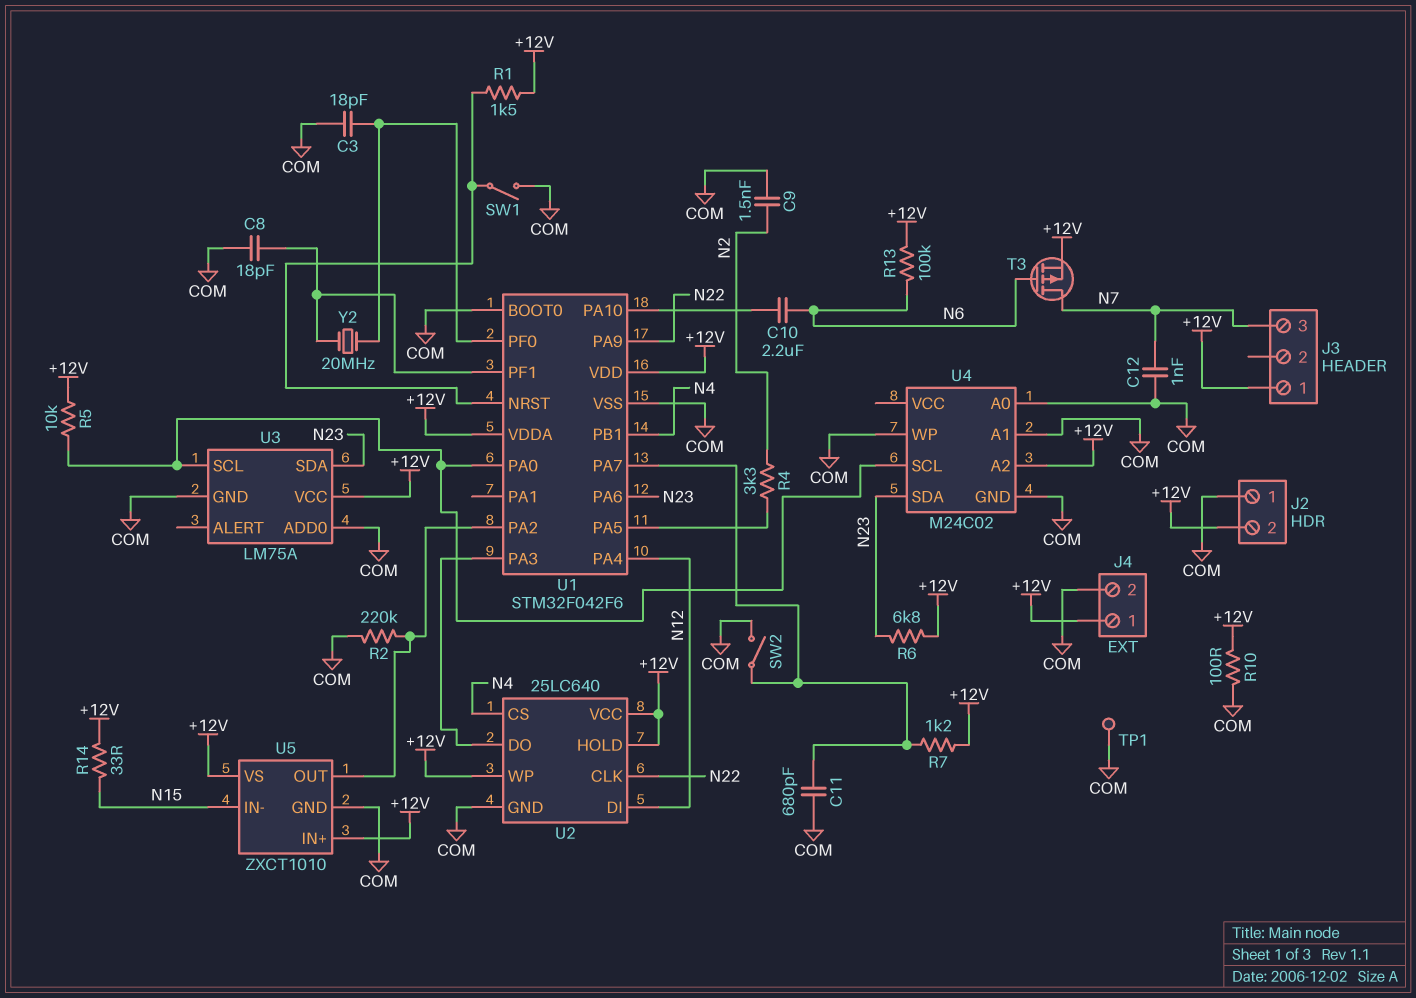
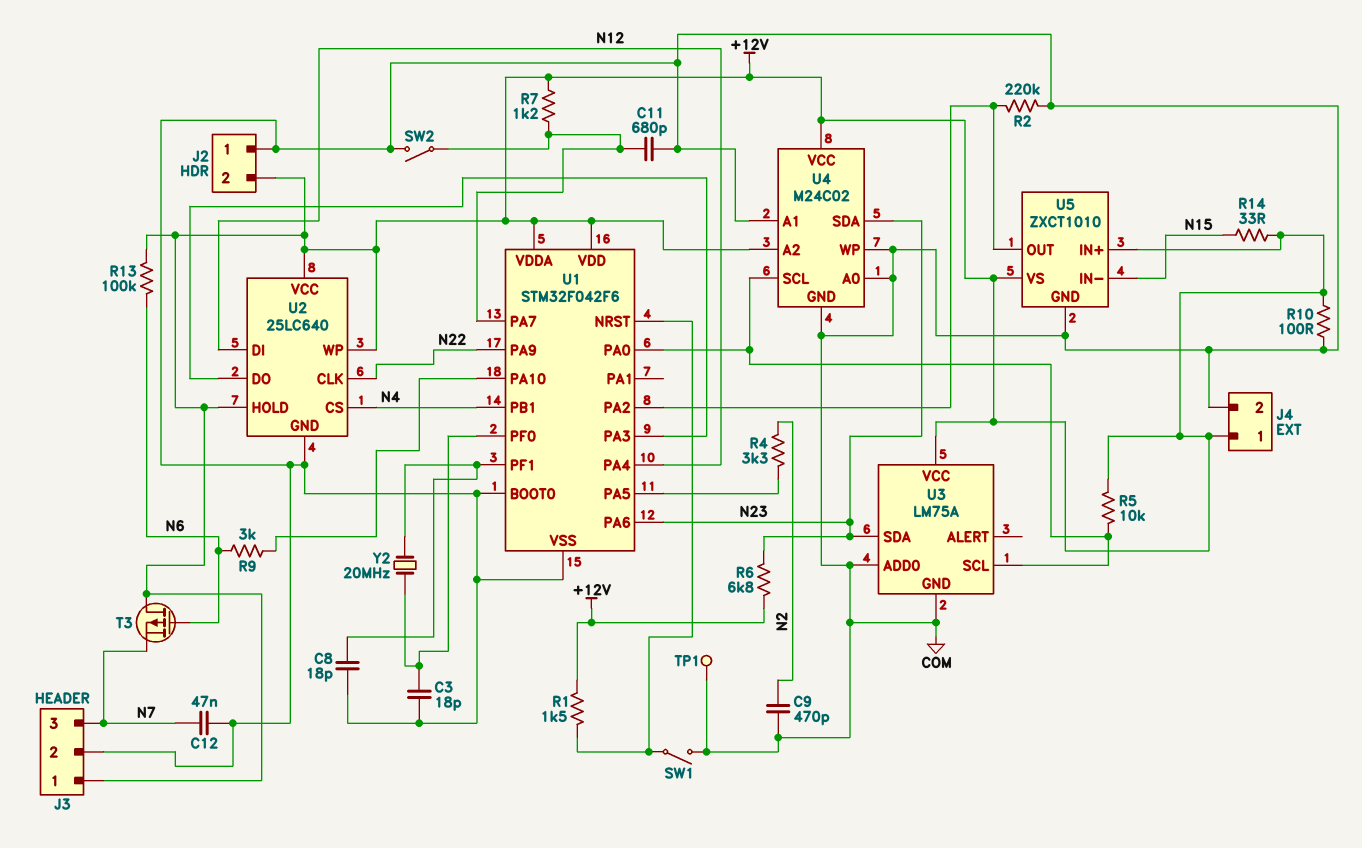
C9: 1.5nF (COM, N2) -> 470pF (COM, N2)
C10: 2.2uF (N6, U1/PA10) -> none
C12: 1nF (COM, N7) -> 47nF (COM, N7)
J3 pin 2: none -> COM
R9: none -> 3k (N6, U1/PA10)
T3: PMOS (G N6, D N7, S +12V) -> PMOS (G N6, D +12V, S N7)
U4 pin VCC: none -> +12V

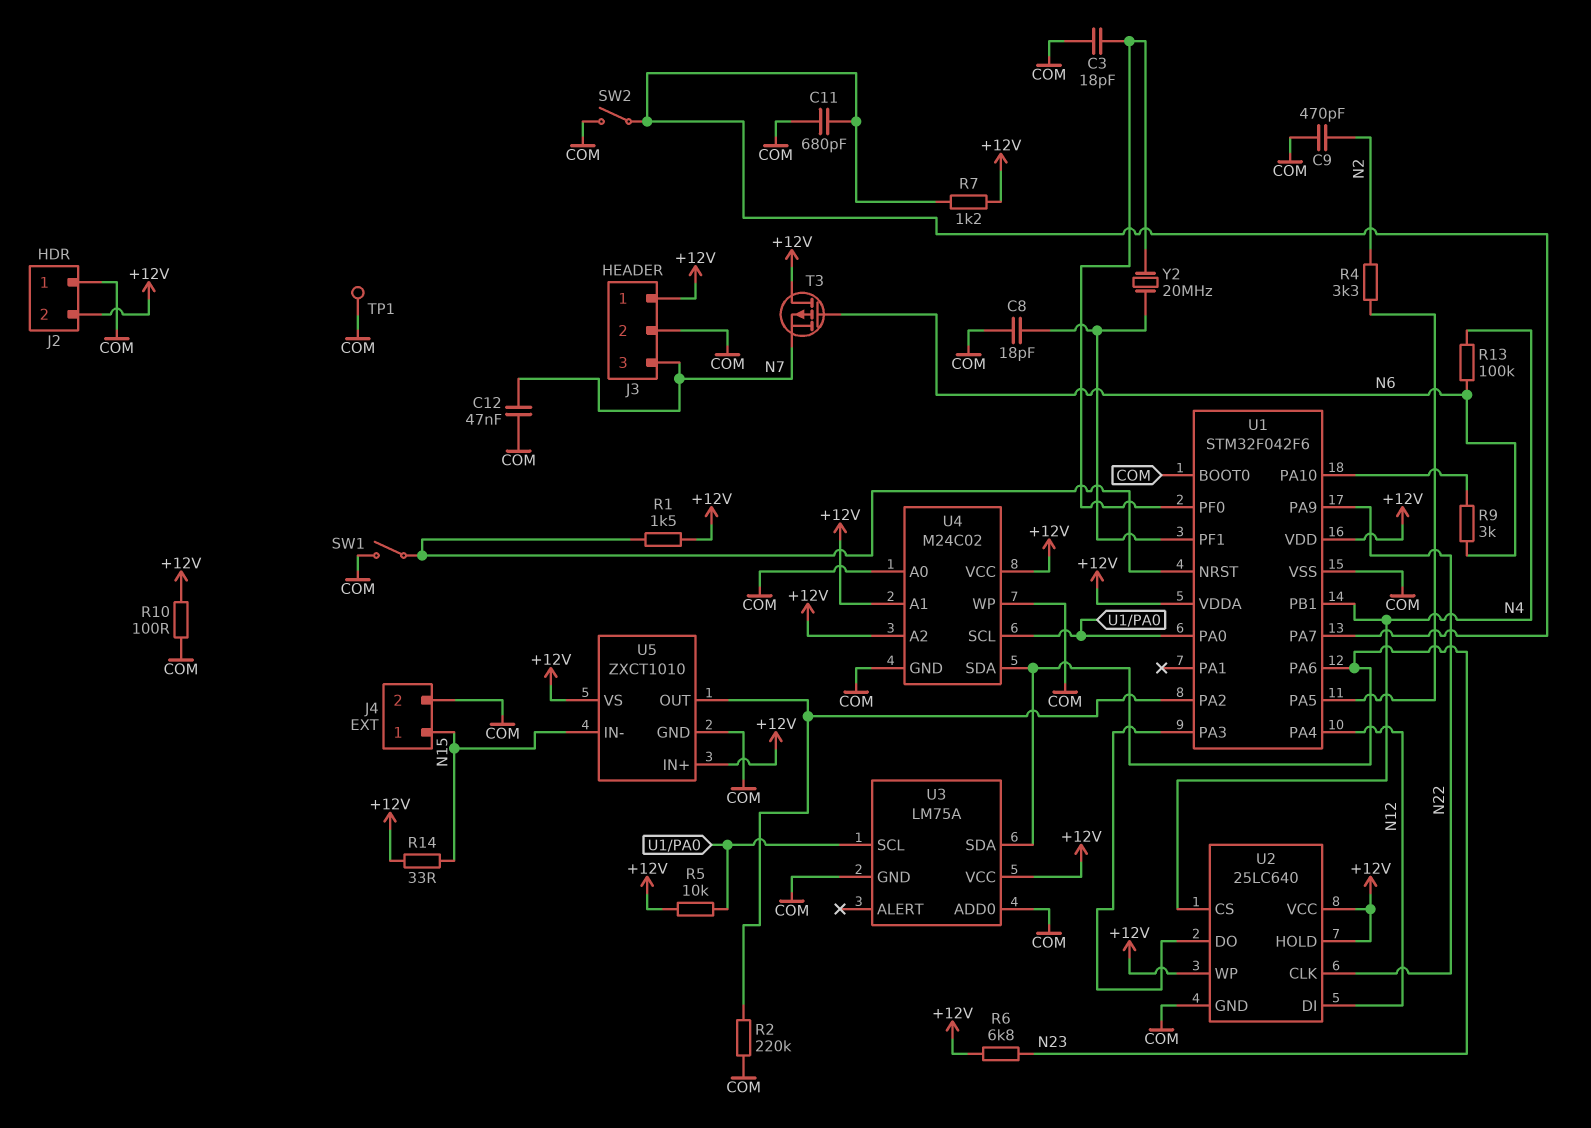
J4 pin 1: +12V -> N15
R13: 100k (+12V, N6) -> 100k (N4, N6)
U4 pin A1: COM -> +12V

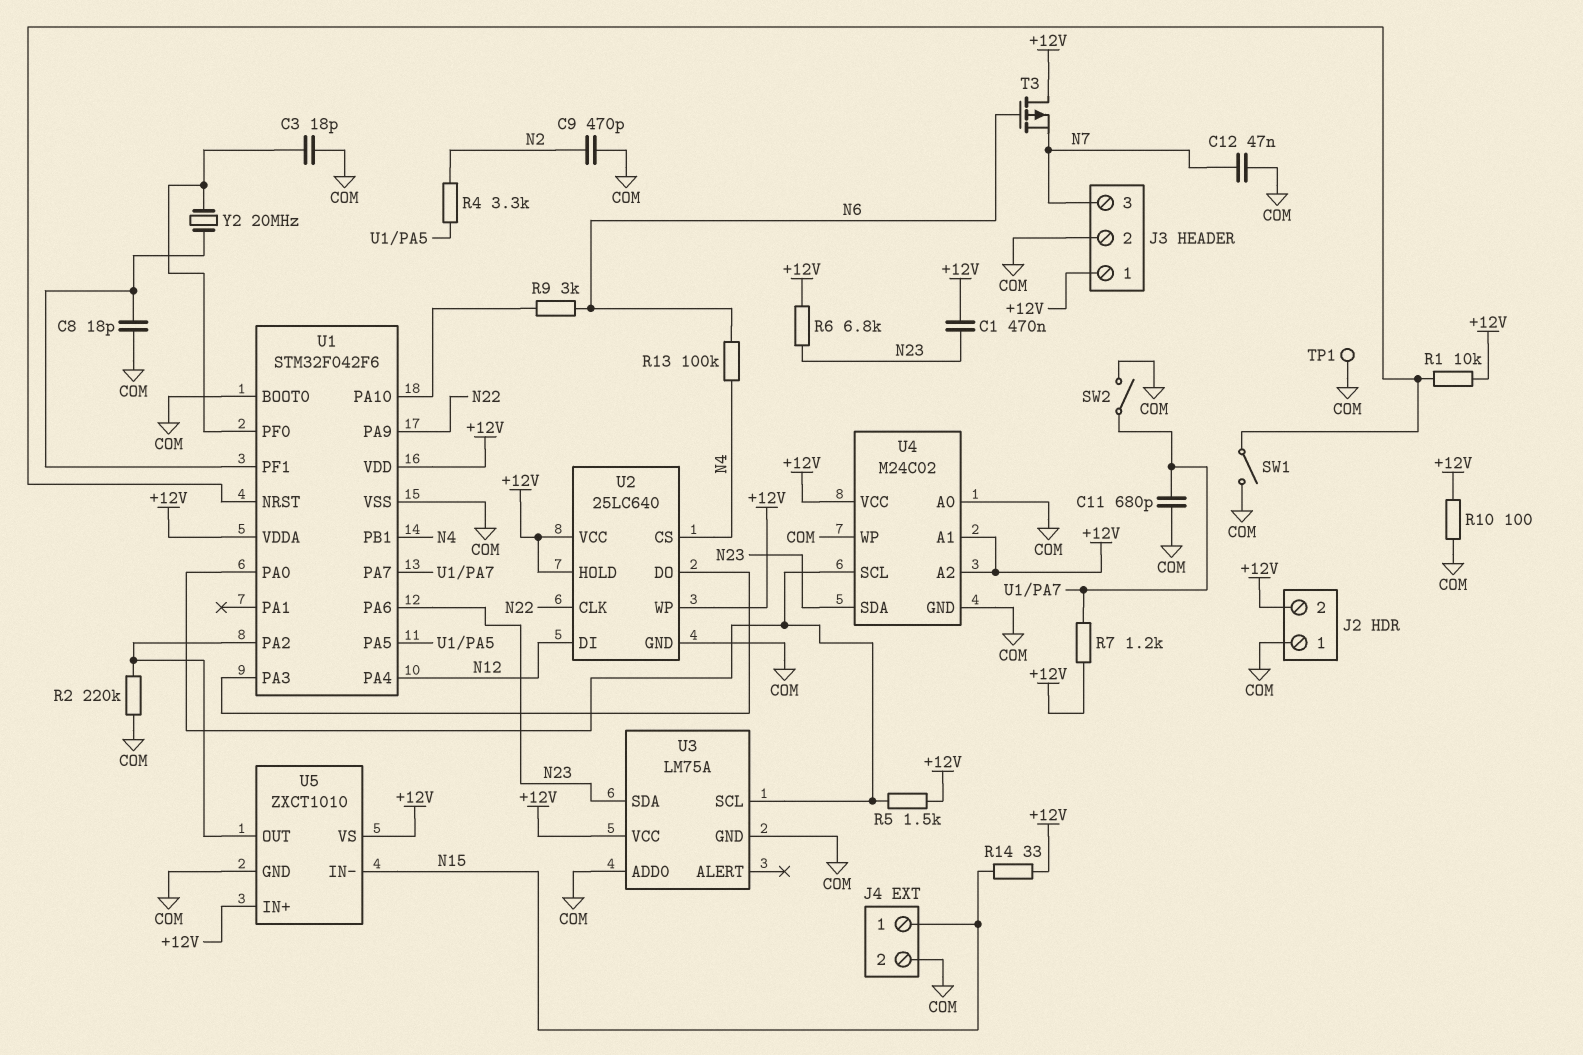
C1: none -> 470nF (+12V, N23)
R1: 1.5k (+12V, U1/NRST) -> 10k (+12V, U1/NRST)
R5: 10k (+12V, U1/PA0) -> 1.5k (+12V, U1/PA0)

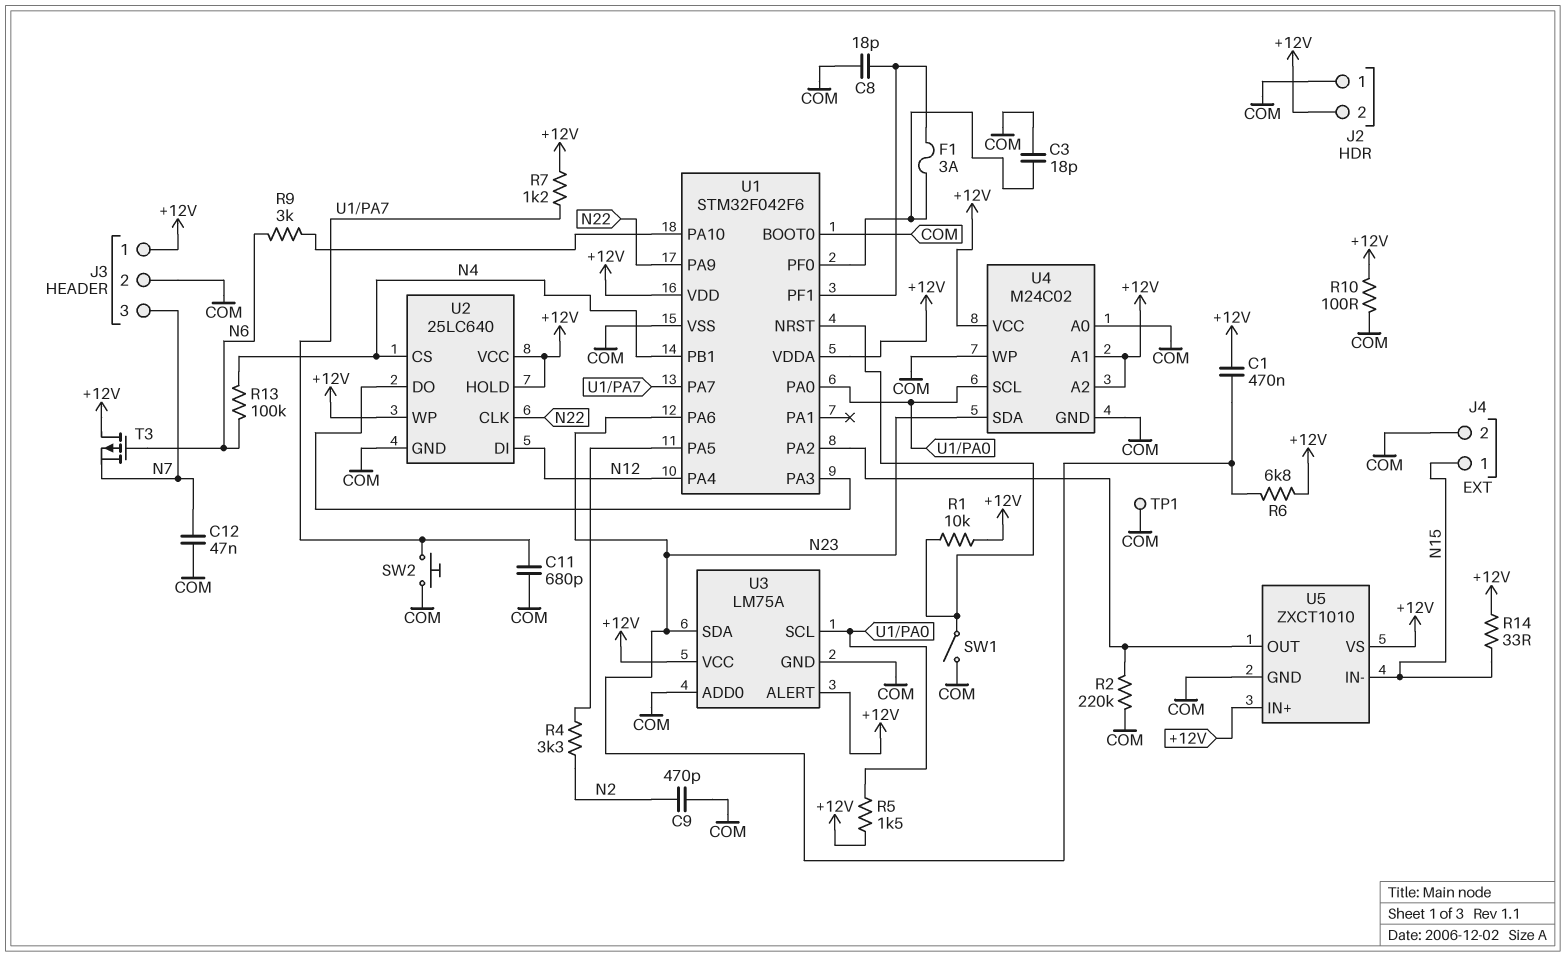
F1: none -> 3A (U1/PF0, U1/PF1)
SW2: switch (COM, U1/PA7) -> button (COM, U1/PA7)
U3 pin ALERT: none -> +12V
Y2: 20MHz (U1/PF0, U1/PF1) -> none

